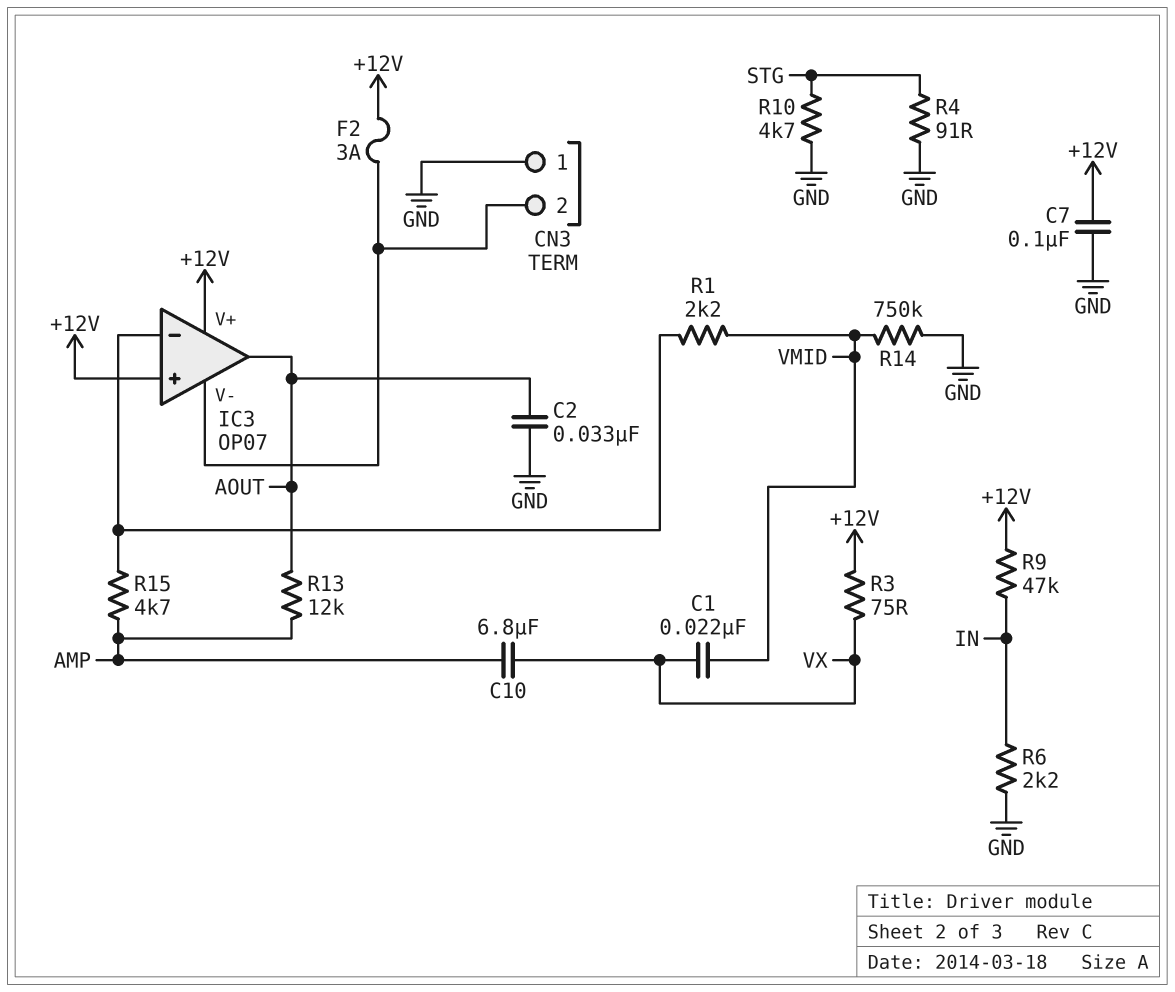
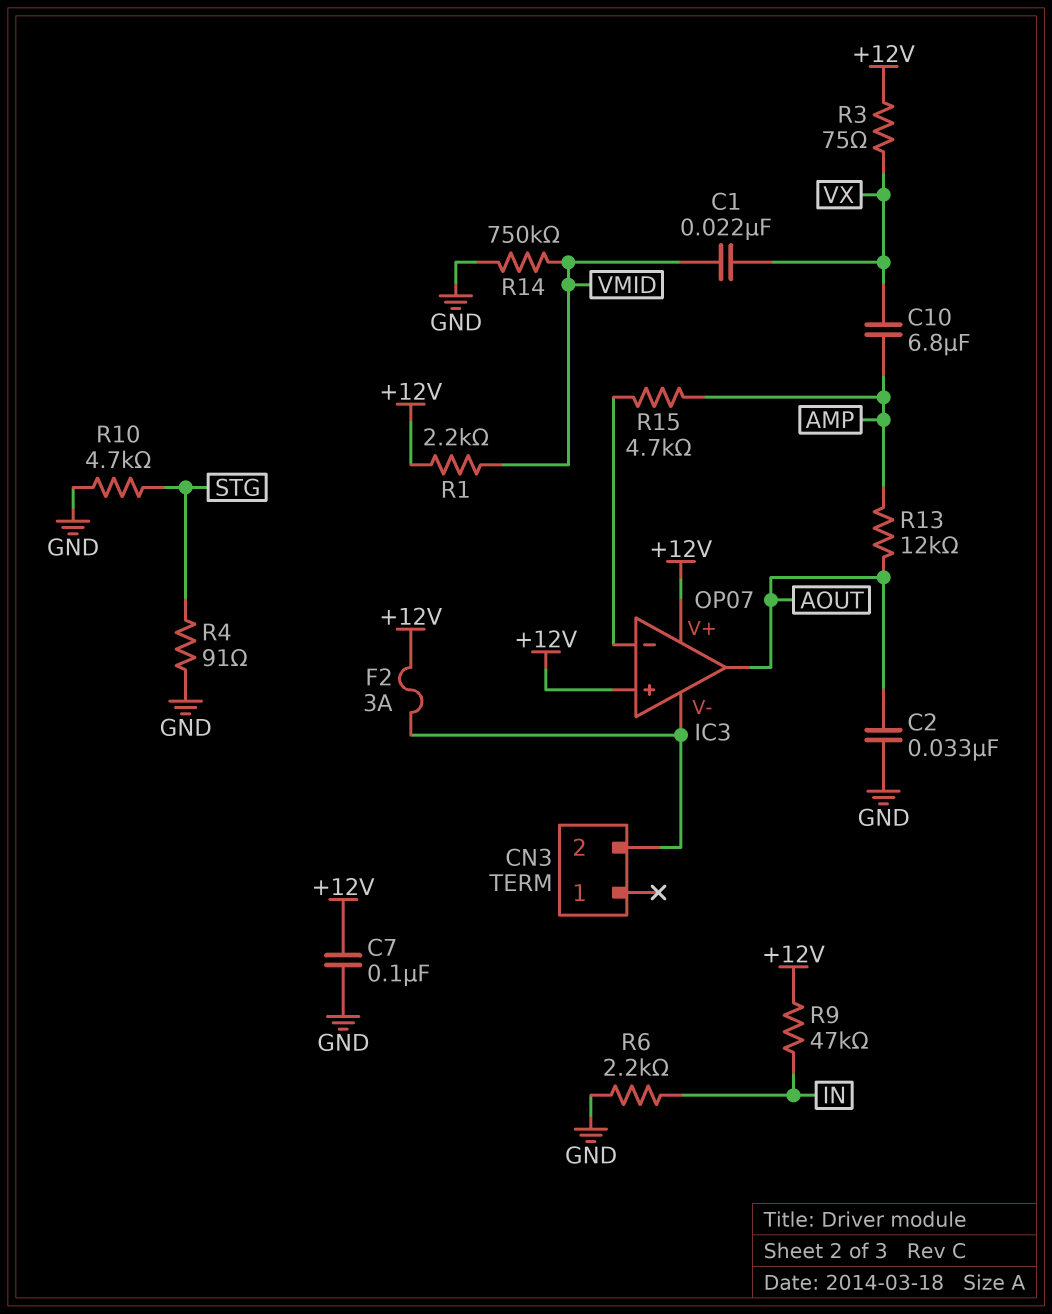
CN3 pin 1: GND -> none
R1: 2.2k (IC3/in-, VMID) -> 2.2k (+12V, VMID)

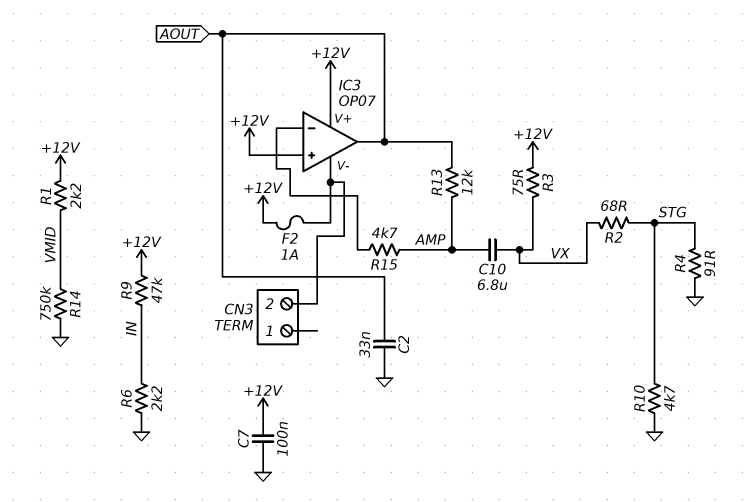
C1: 22nF (VMID, VX) -> none
F2: 3A (+12V, CN3/2) -> 1A (+12V, CN3/2)
R2: none -> 68 (STG, VX)

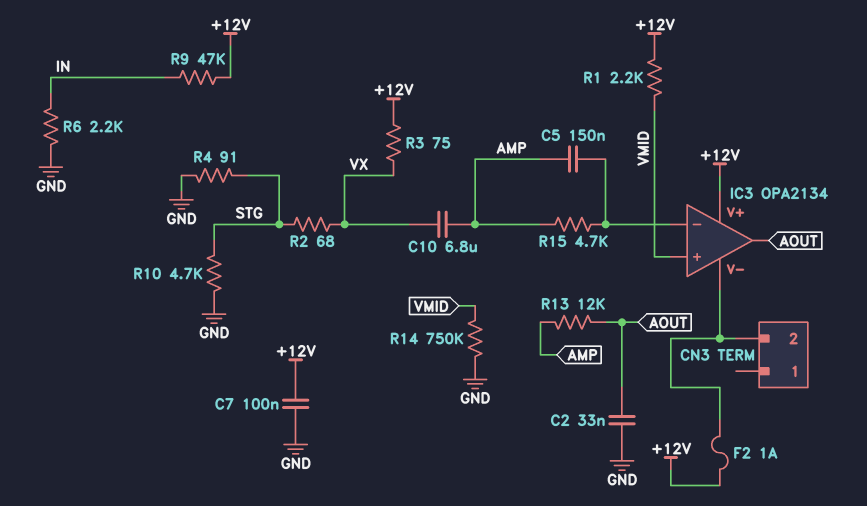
C5: none -> 150nF (AMP, IC3/in-)
IC3: OP07 -> OPA2134
IC3 pin in+: +12V -> VMID

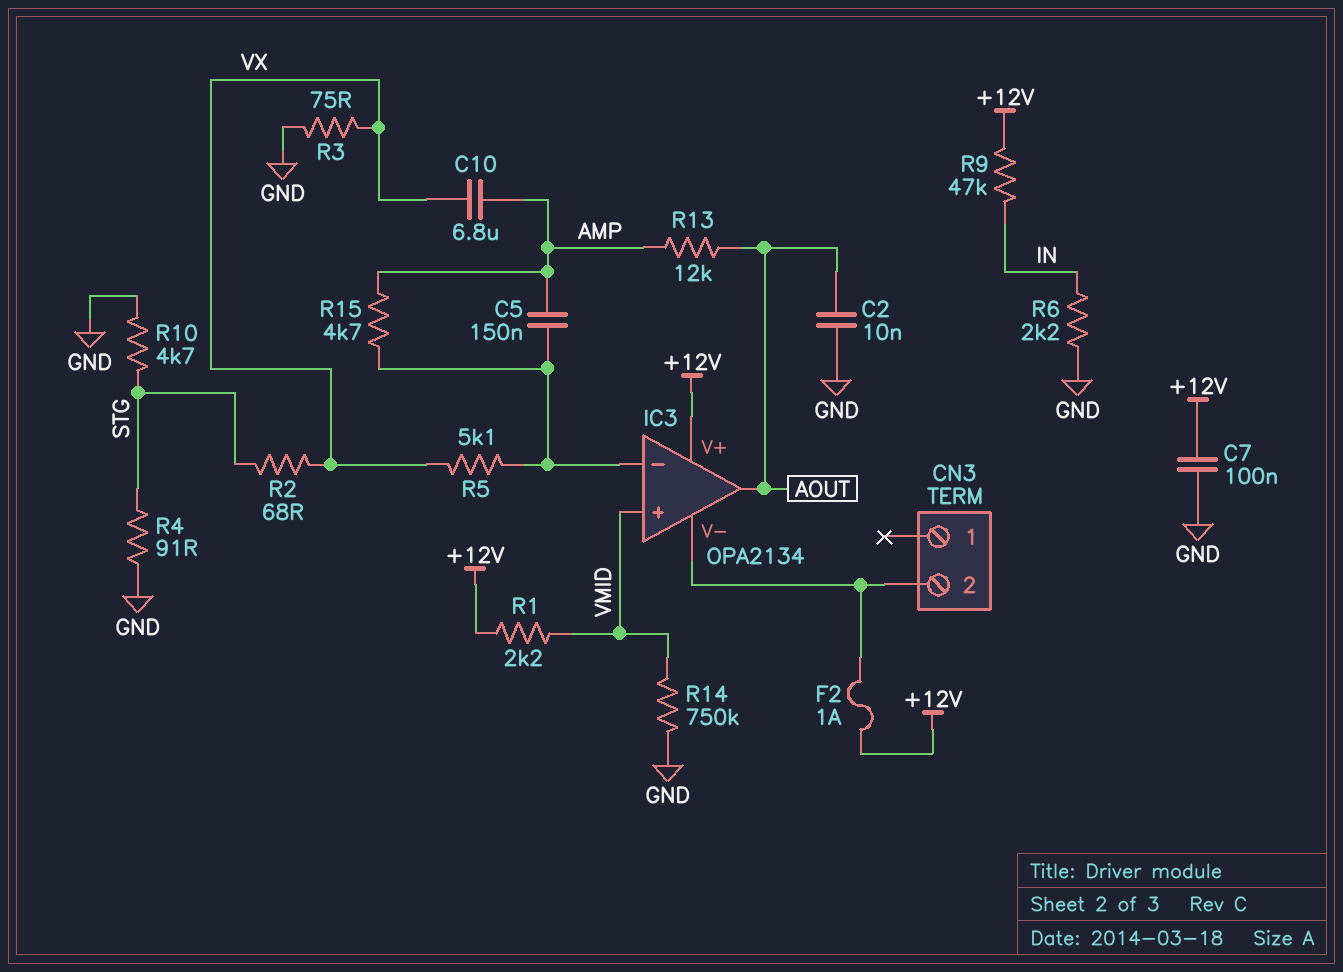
C2: 33nF (AOUT, GND) -> 10nF (AOUT, GND)
R3: 75 (+12V, VX) -> 75 (GND, VX)
R5: none -> 5.1k (IC3/in-, VX)

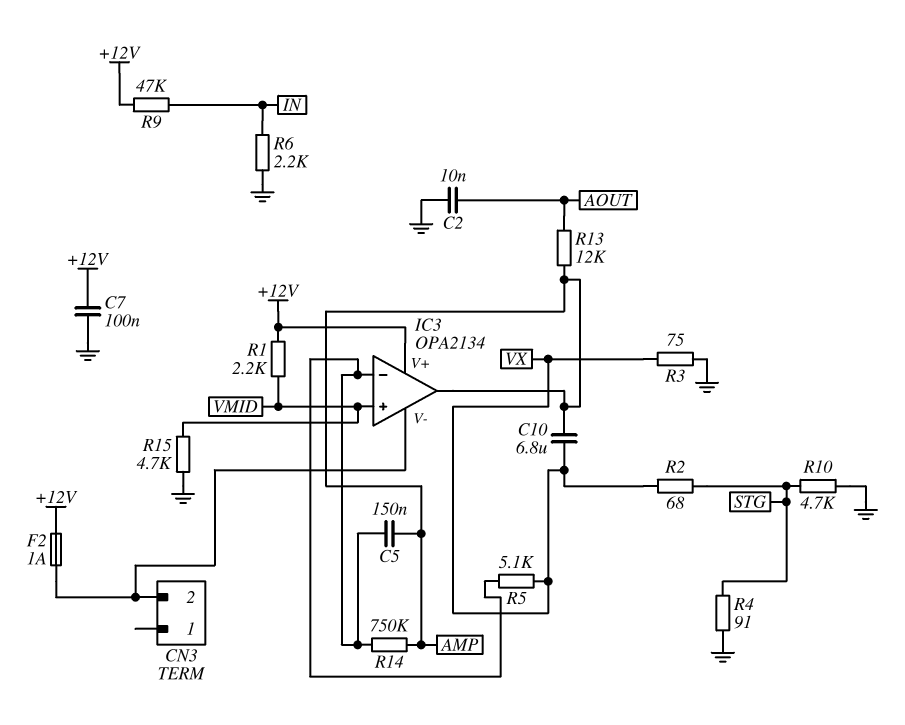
IC3 pin out: AOUT -> AMP
R14: 750k (GND, VMID) -> 750k (AMP, IC3/in-)
R15: 4.7k (AMP, IC3/in-) -> 4.7k (GND, VMID)

